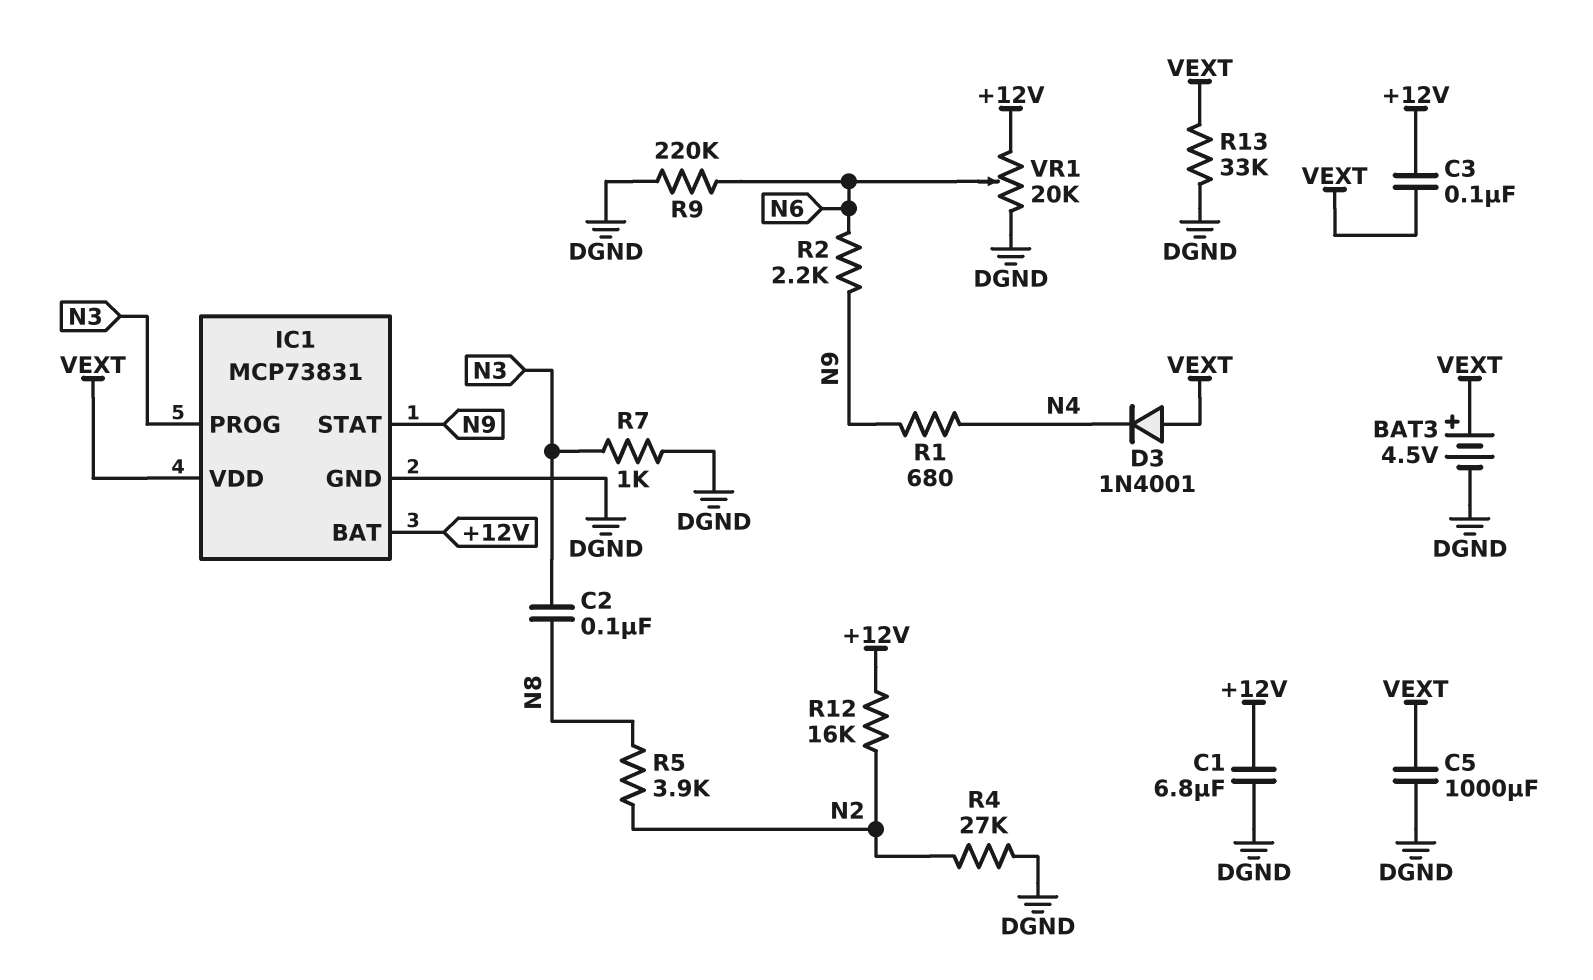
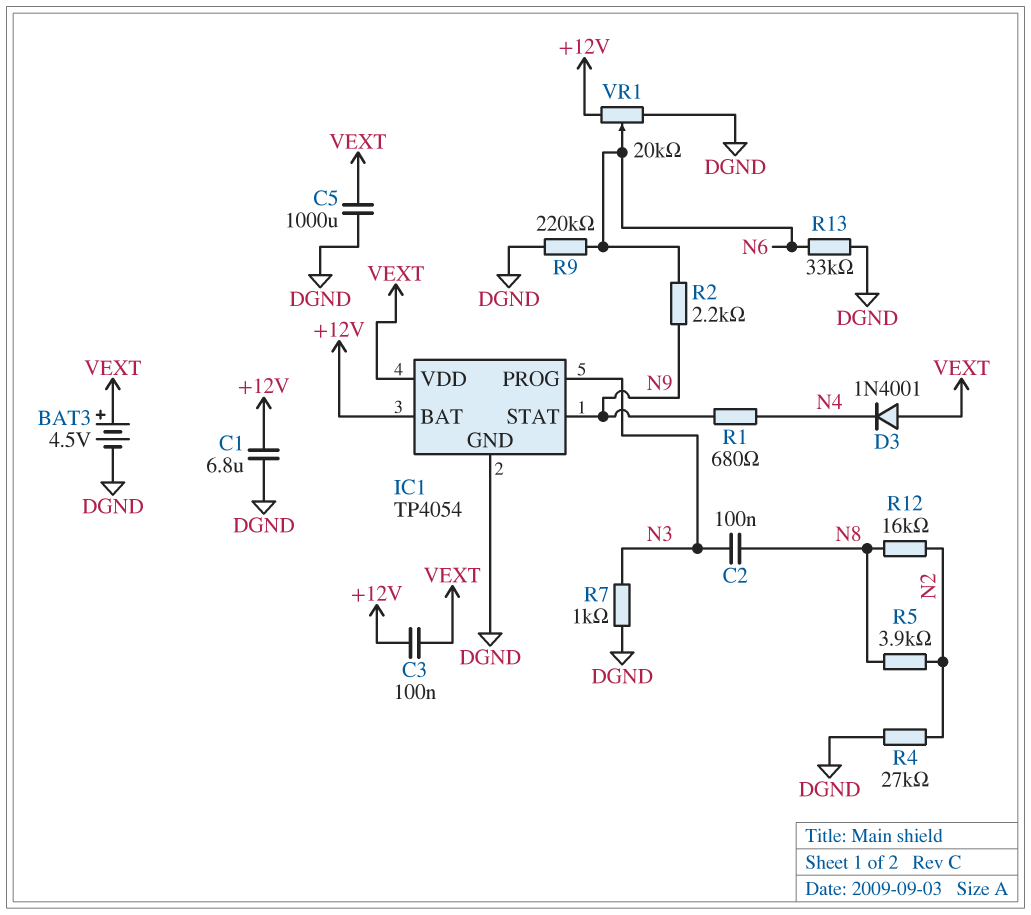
IC1: MCP73831 -> TP4054
R12: 16k (+12V, N2) -> 16k (N2, N8)
R13: 33k (DGND, VEXT) -> 33k (DGND, N6)

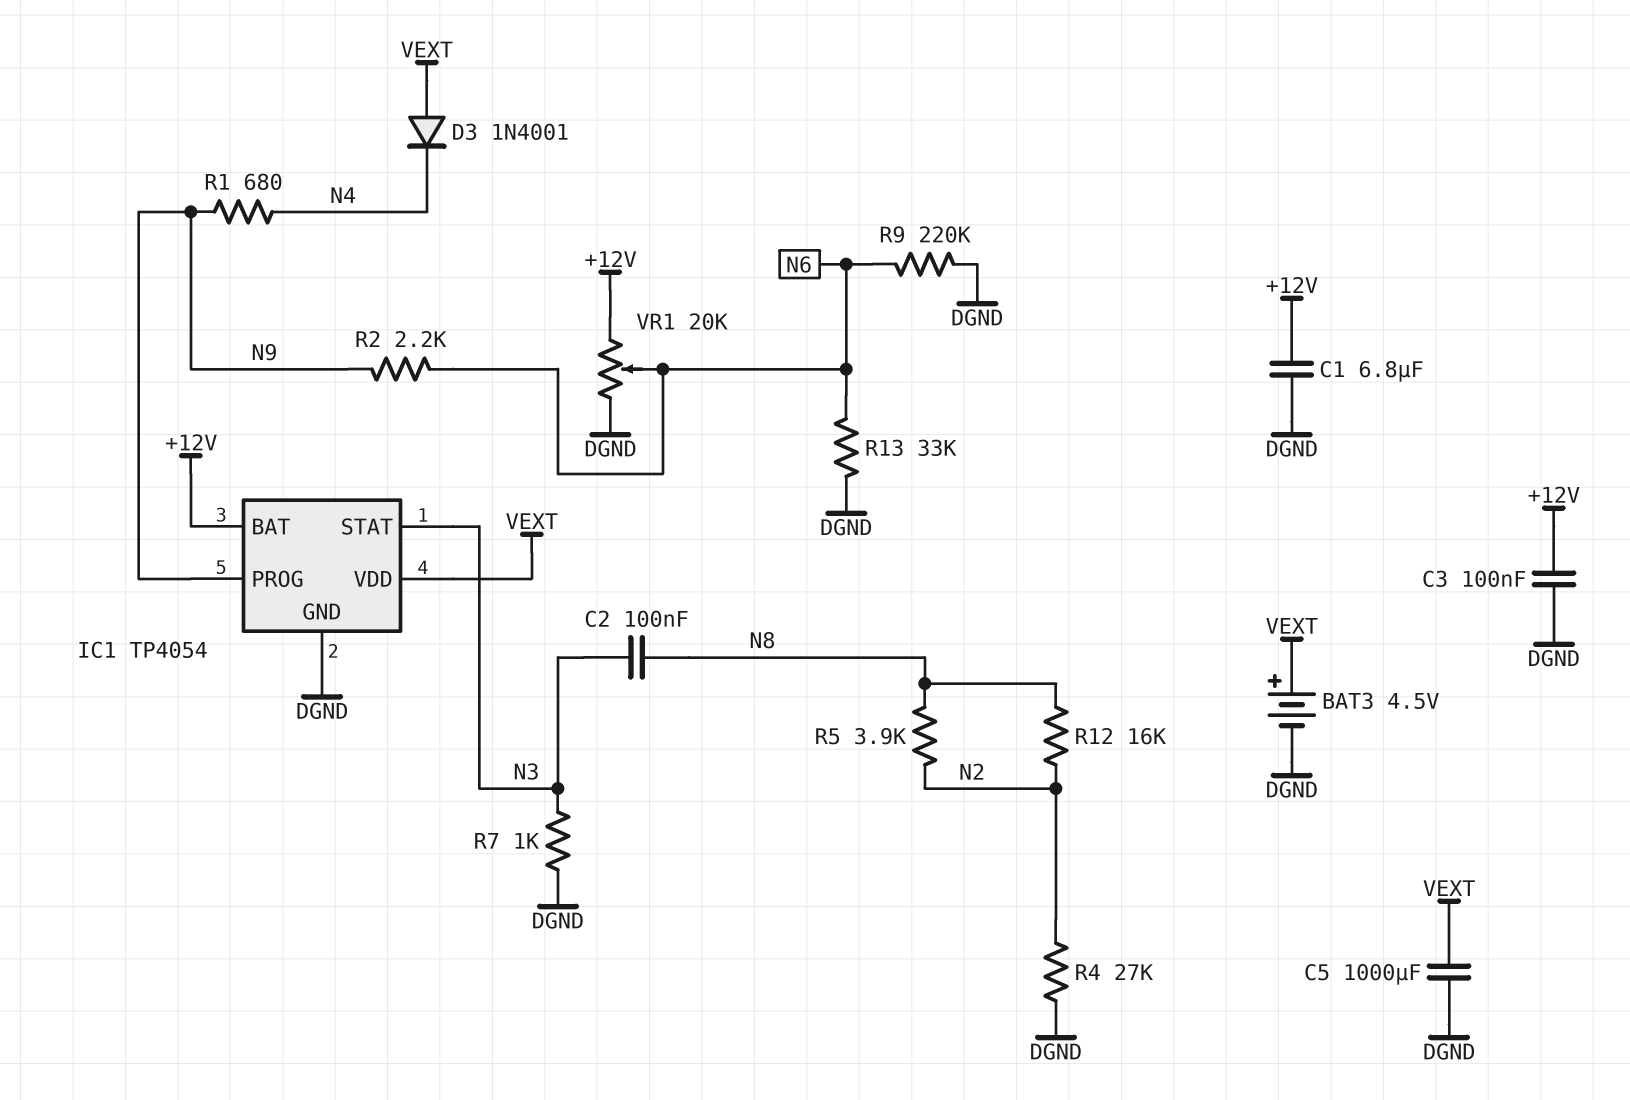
C3: 100nF (+12V, VEXT) -> 100nF (+12V, DGND)
IC1 pin PROG: N3 -> N9
IC1 pin STAT: N9 -> N3

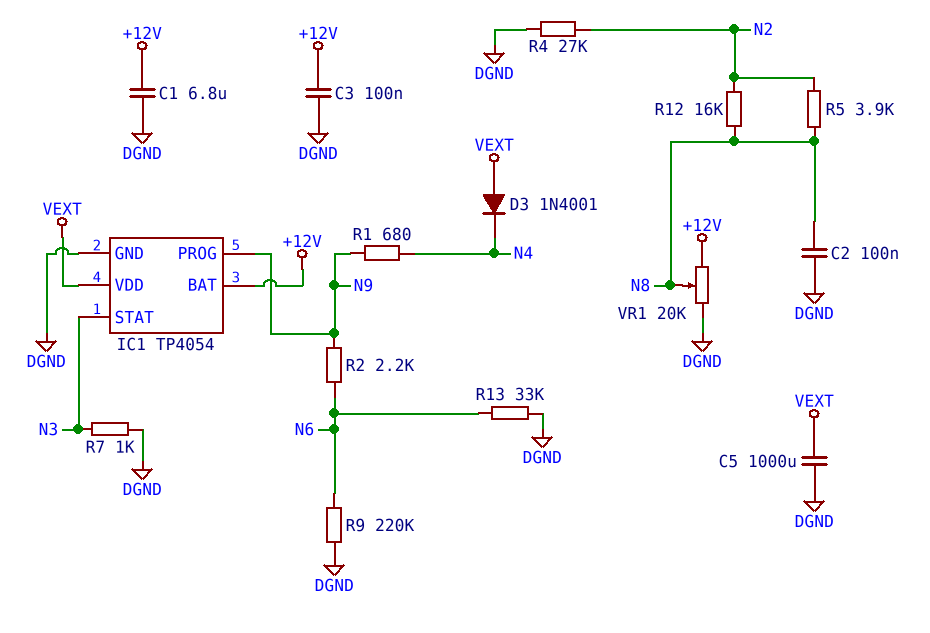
BAT3: 4.5V (plus VEXT, minus DGND) -> none
C2: 100nF (N3, N8) -> 100nF (DGND, N8)
VR1: 20k (+12V, DGND, wiper N6) -> 20k (+12V, DGND, wiper N8)

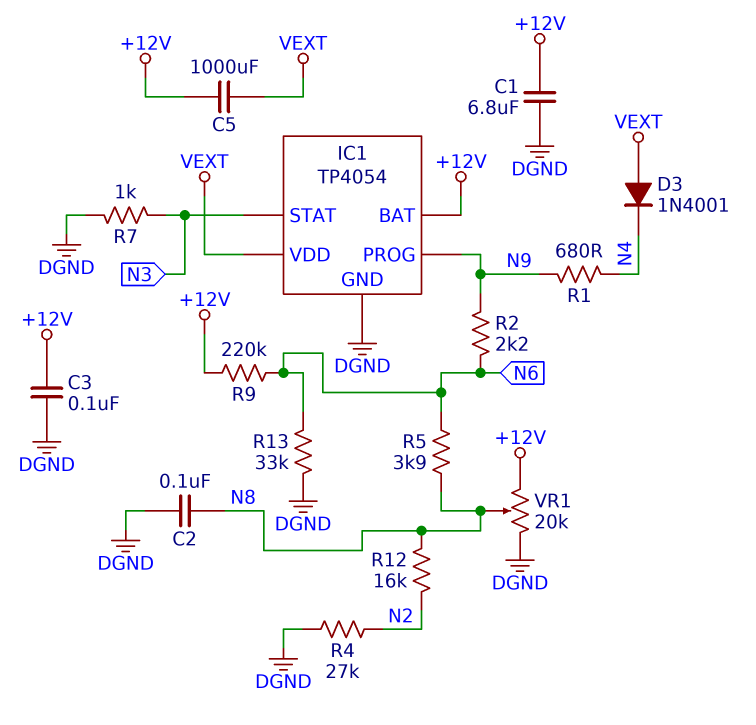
C5: 1000uF (DGND, VEXT) -> 1000uF (+12V, VEXT)
R5: 3.9k (N2, N8) -> 3.9k (N6, N8)
R9: 220k (DGND, N6) -> 220k (+12V, N6)

